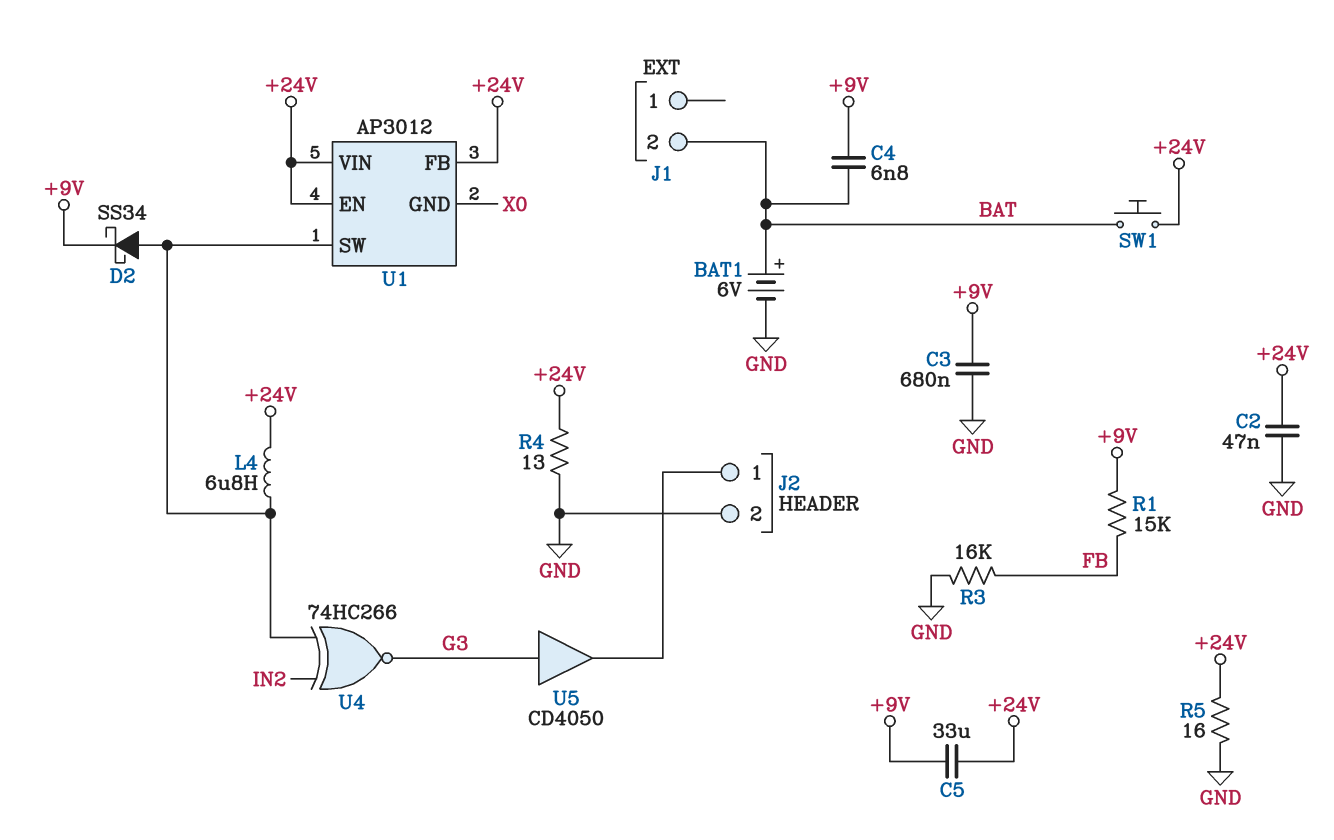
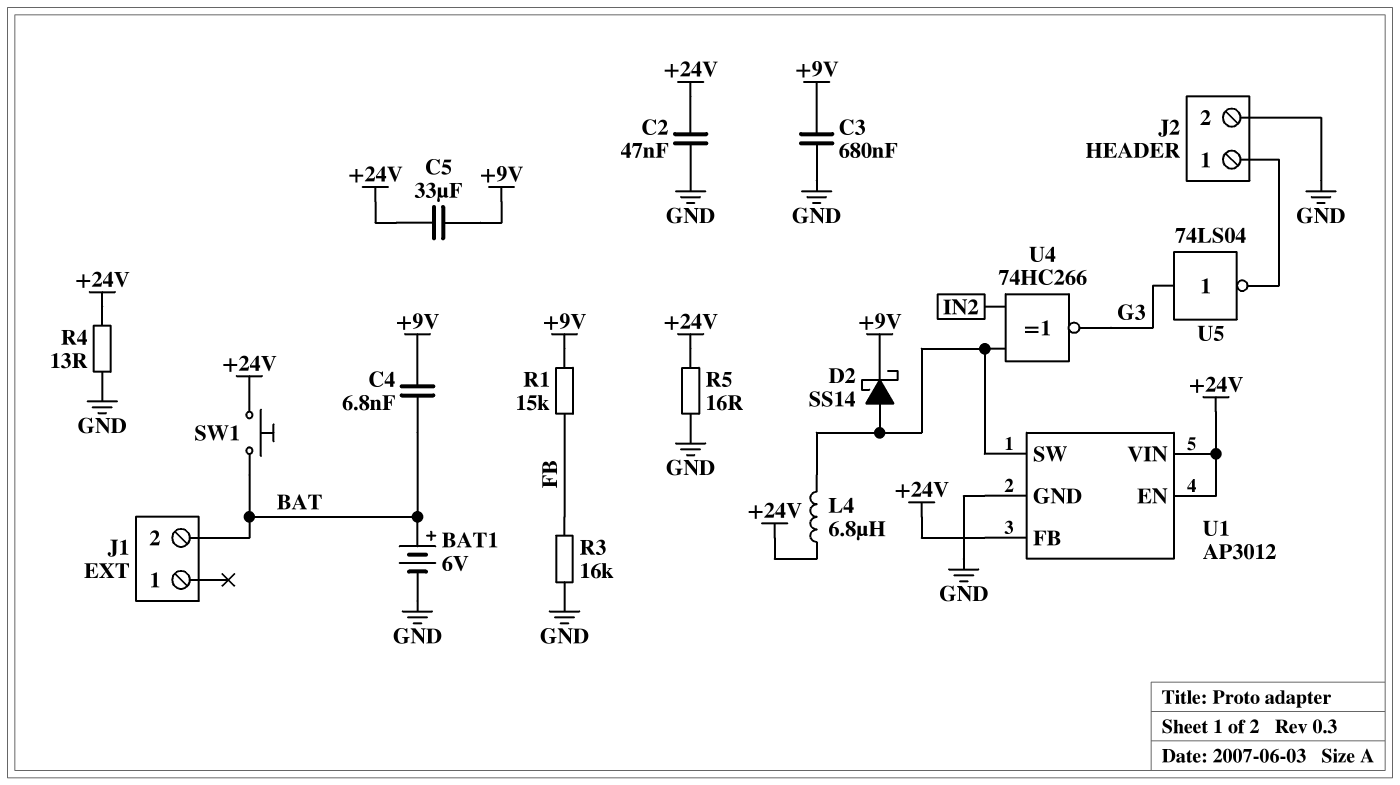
D2: schottky SS34 (A U1/SW, K +9V) -> schottky SS14 (A U1/SW, K +9V)
U1 pin GND: X0 -> GND
U5: buffer CD4050 (in G3, out J2/1) -> NOT 74LS04 (in G3, out J2/1)

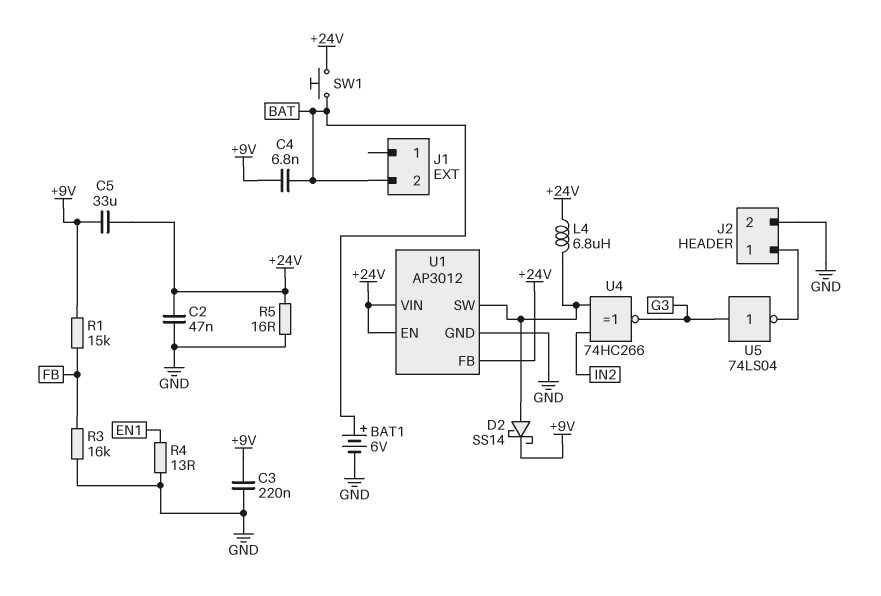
C3: 680nF (+9V, GND) -> 220nF (+9V, GND)
R4: 13 (+24V, GND) -> 13 (EN1, GND)

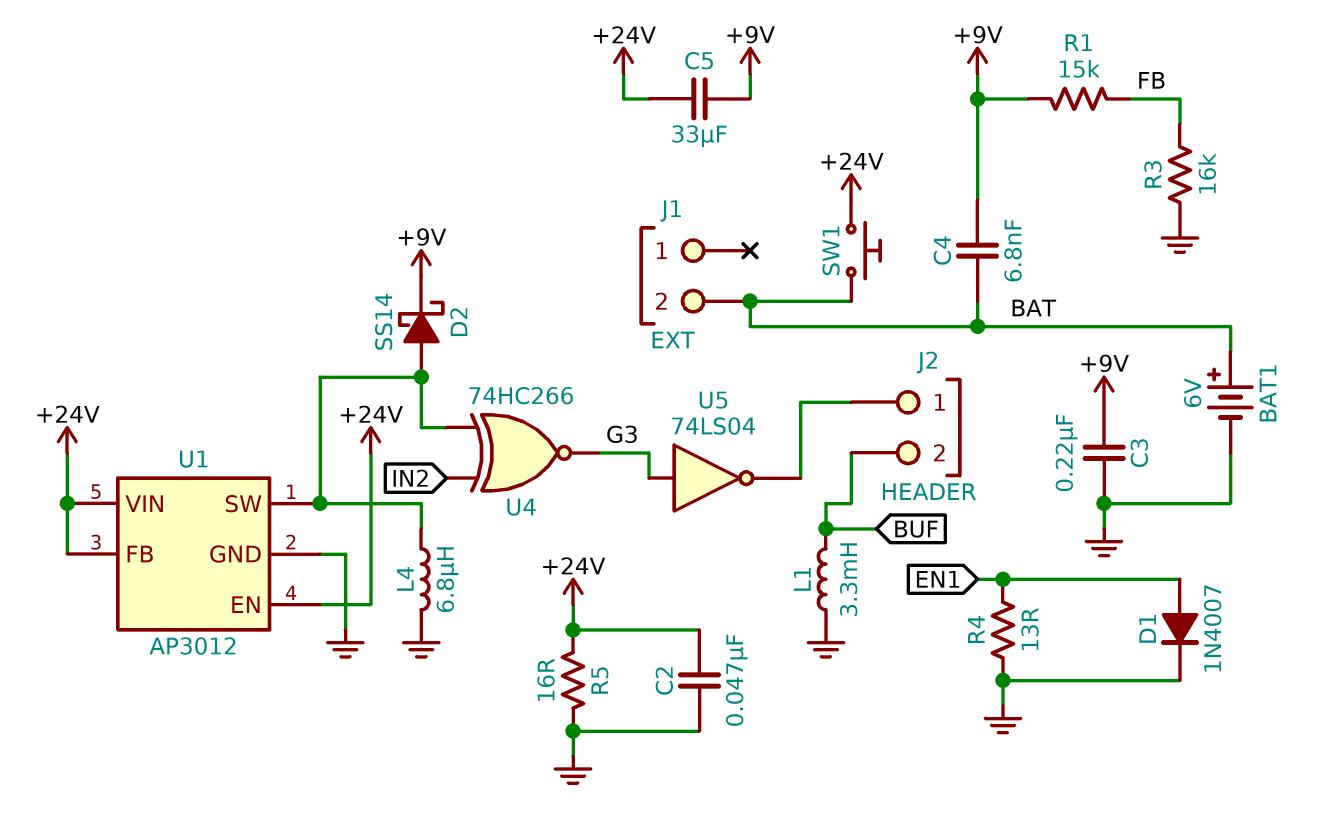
D1: none -> diode 1N4007 (A EN1, K GND)
J2 pin 2: GND -> BUF
L1: none -> 3.3mH (BUF, GND)
L4: 6.8uH (+24V, U1/SW) -> 6.8uH (GND, U1/SW)

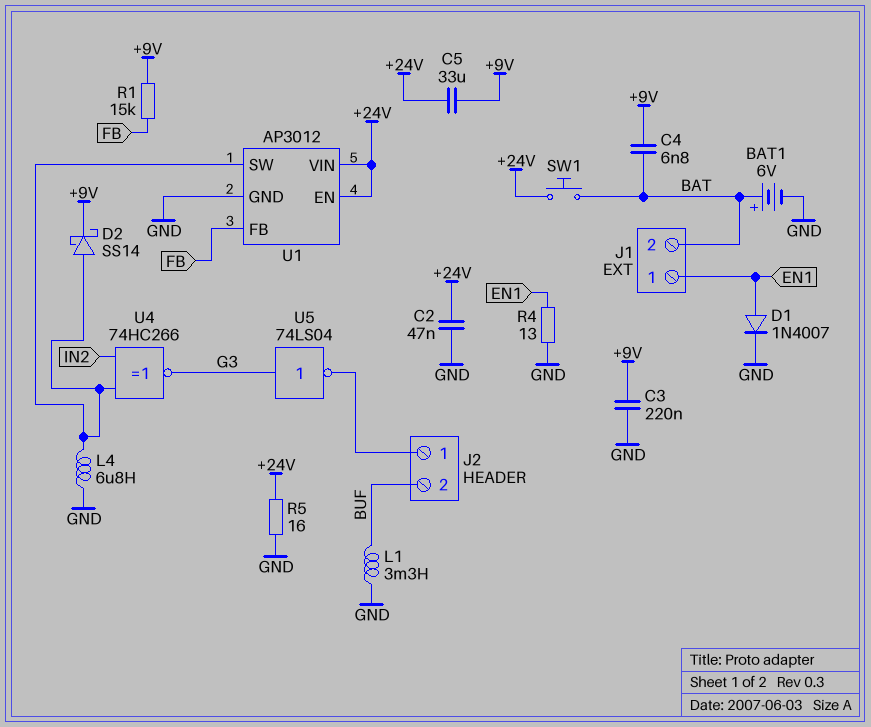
J1 pin 1: none -> EN1
R3: 16k (FB, GND) -> none
U1 pin FB: +24V -> FB

